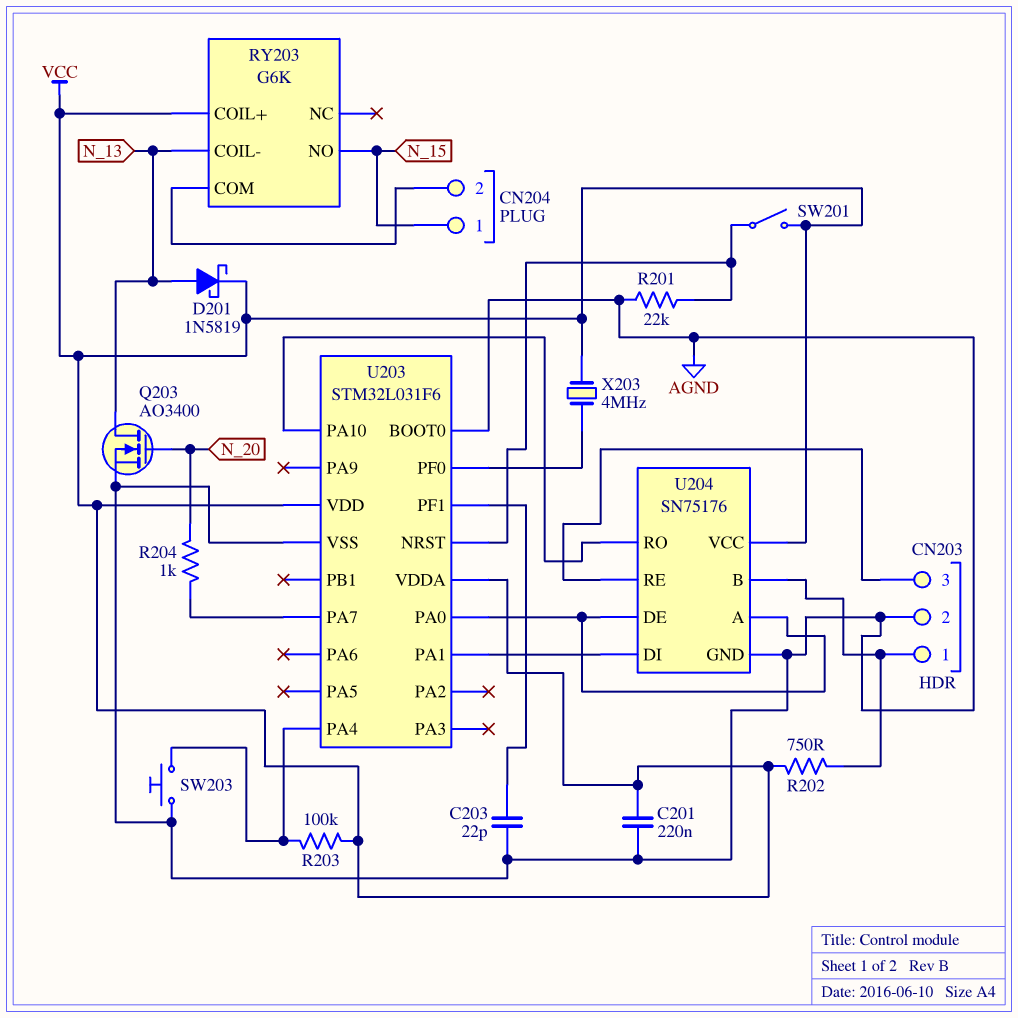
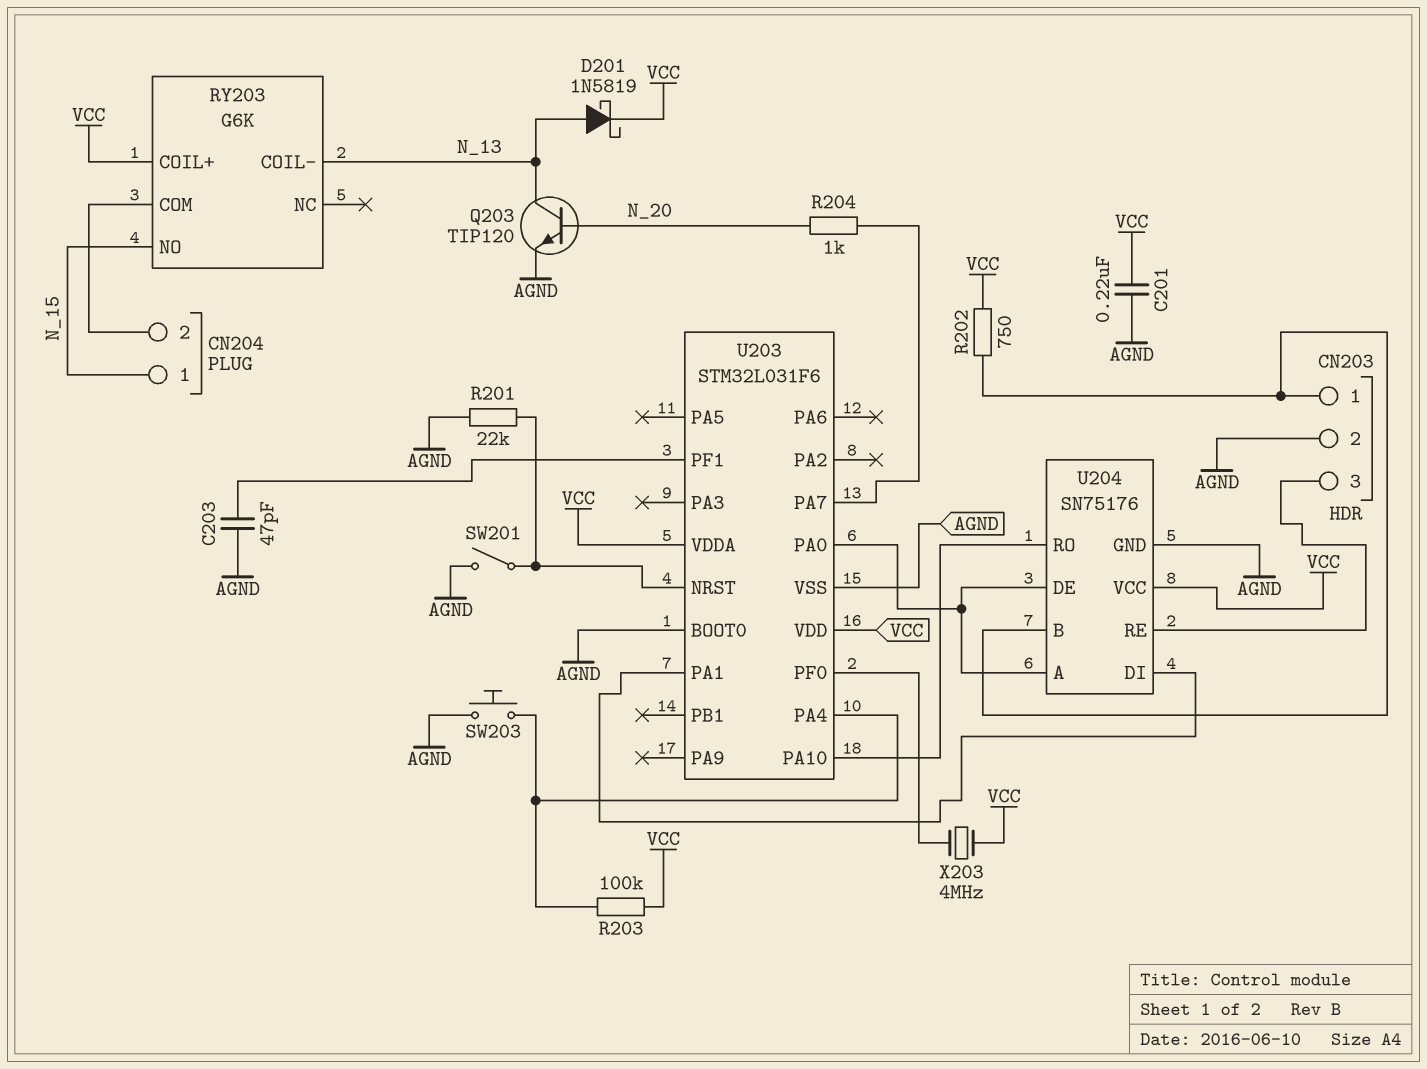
C203: 22pF (AGND, U203/PF1) -> 47pF (AGND, U203/PF1)
Q203: NMOS AO3400 (G N_20, D N_13, S AGND) -> NPN TIP120 (B N_20, C N_13, E AGND)
SW201: switch (U203/NRST, VCC) -> switch (AGND, U203/NRST)

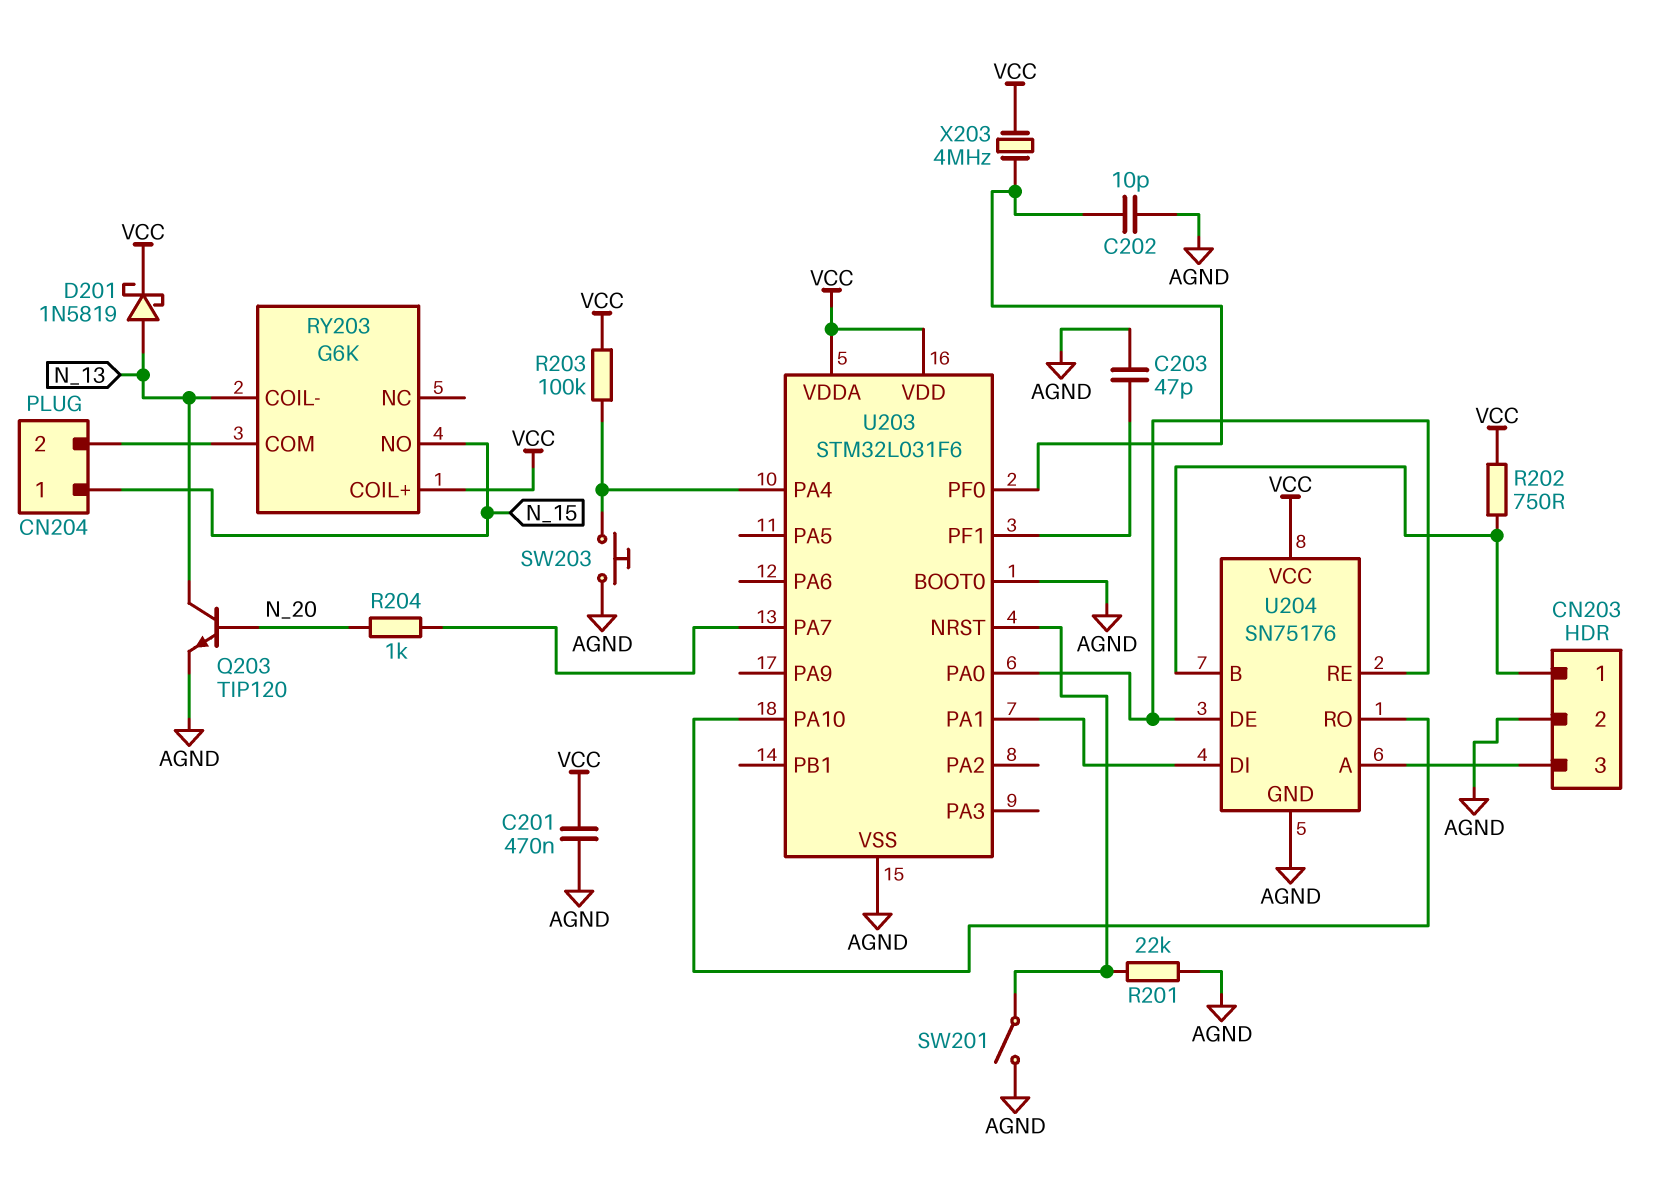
C201: 220nF (AGND, VCC) -> 470nF (AGND, VCC)
C202: none -> 10pF (AGND, U203/PF0)
U204 pin A: U203/PA0 -> CN203/3
U204 pin RE: CN203/3 -> U203/PA0

